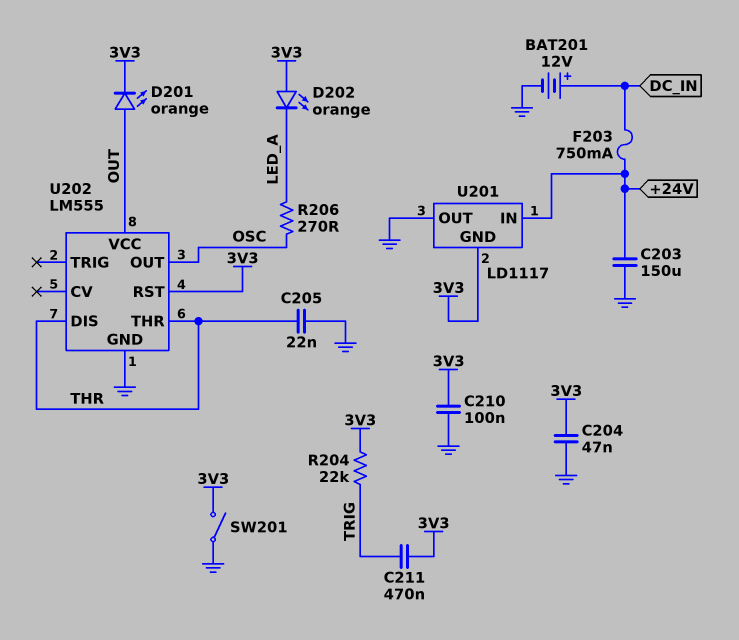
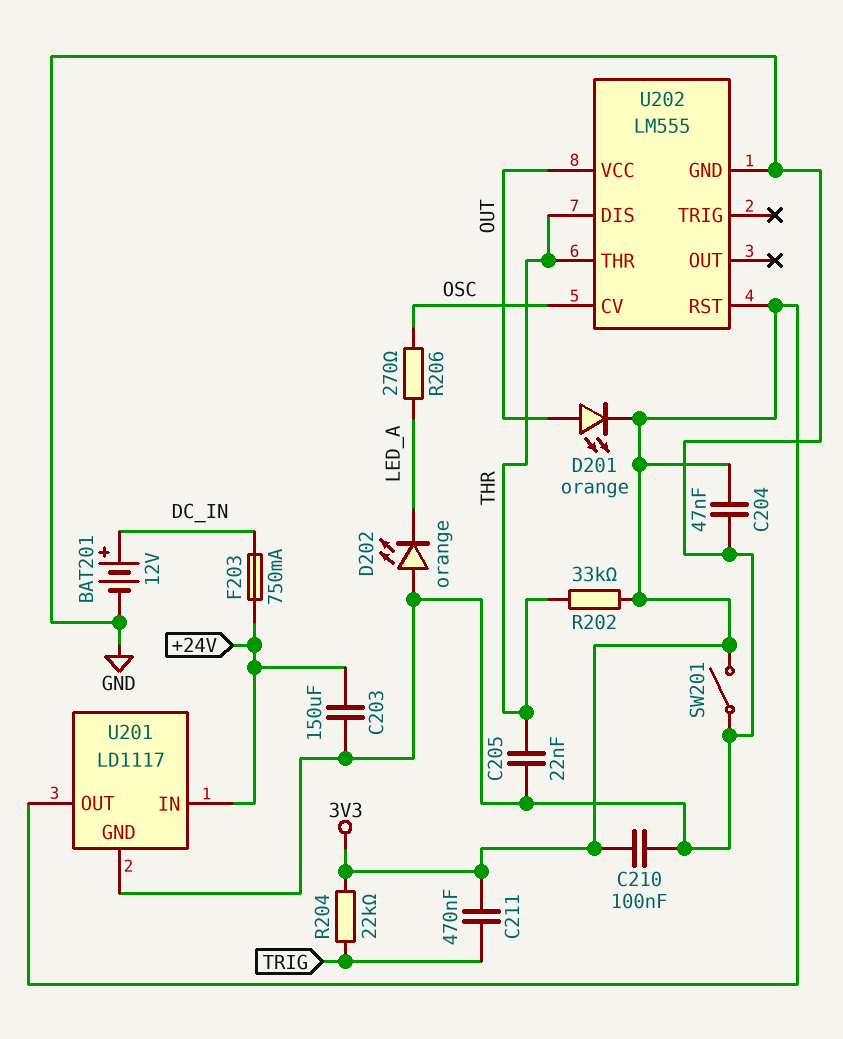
D202: LED orange (A 3V3, K LED_A) -> LED orange (A GND, K LED_A)
R202: none -> 33k (3V3, THR)
U201 pin GND: 3V3 -> GND
U201 pin OUT: GND -> 3V3
U202 pin CV: none -> OSC
U202 pin OUT: OSC -> none

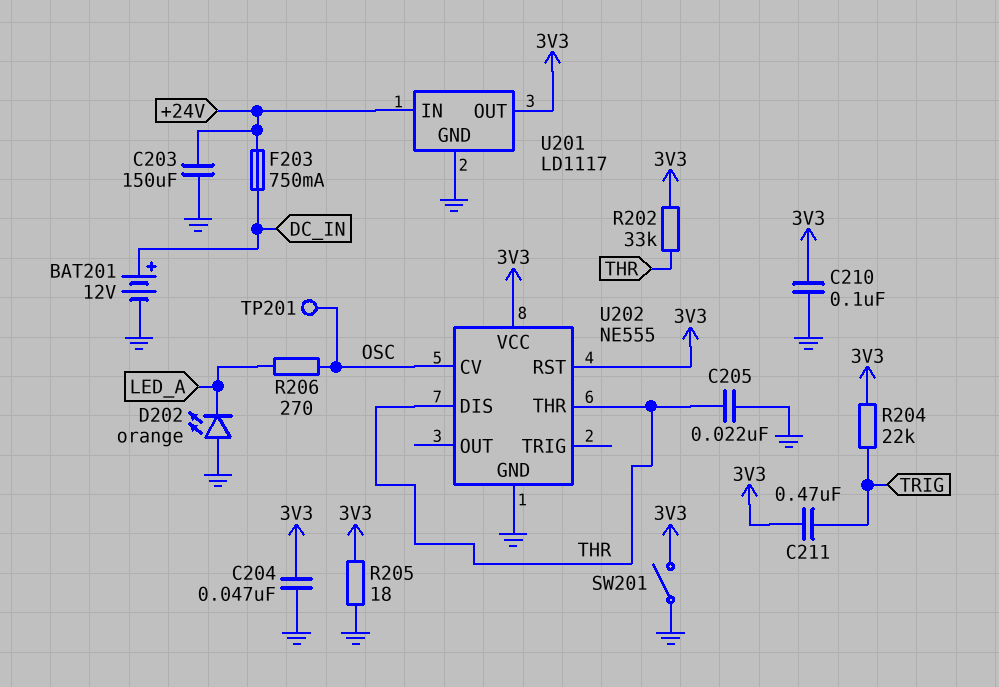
D201: LED orange (A OUT, K 3V3) -> none
R205: none -> 18 (3V3, GND)
TP201: none -> test point (OSC)
U202: LM555 -> NE555
U202 pin VCC: OUT -> 3V3

